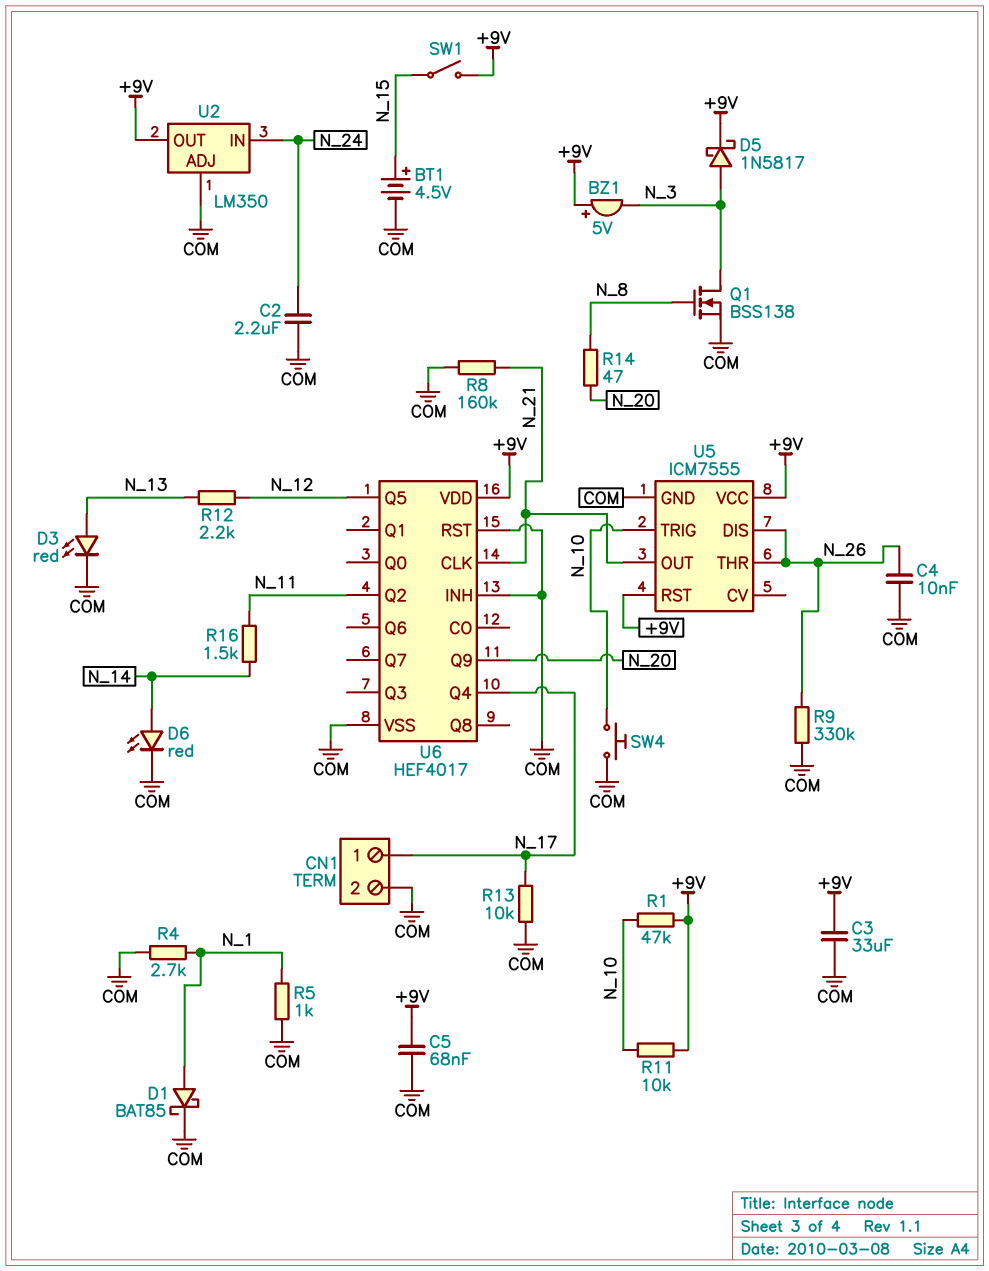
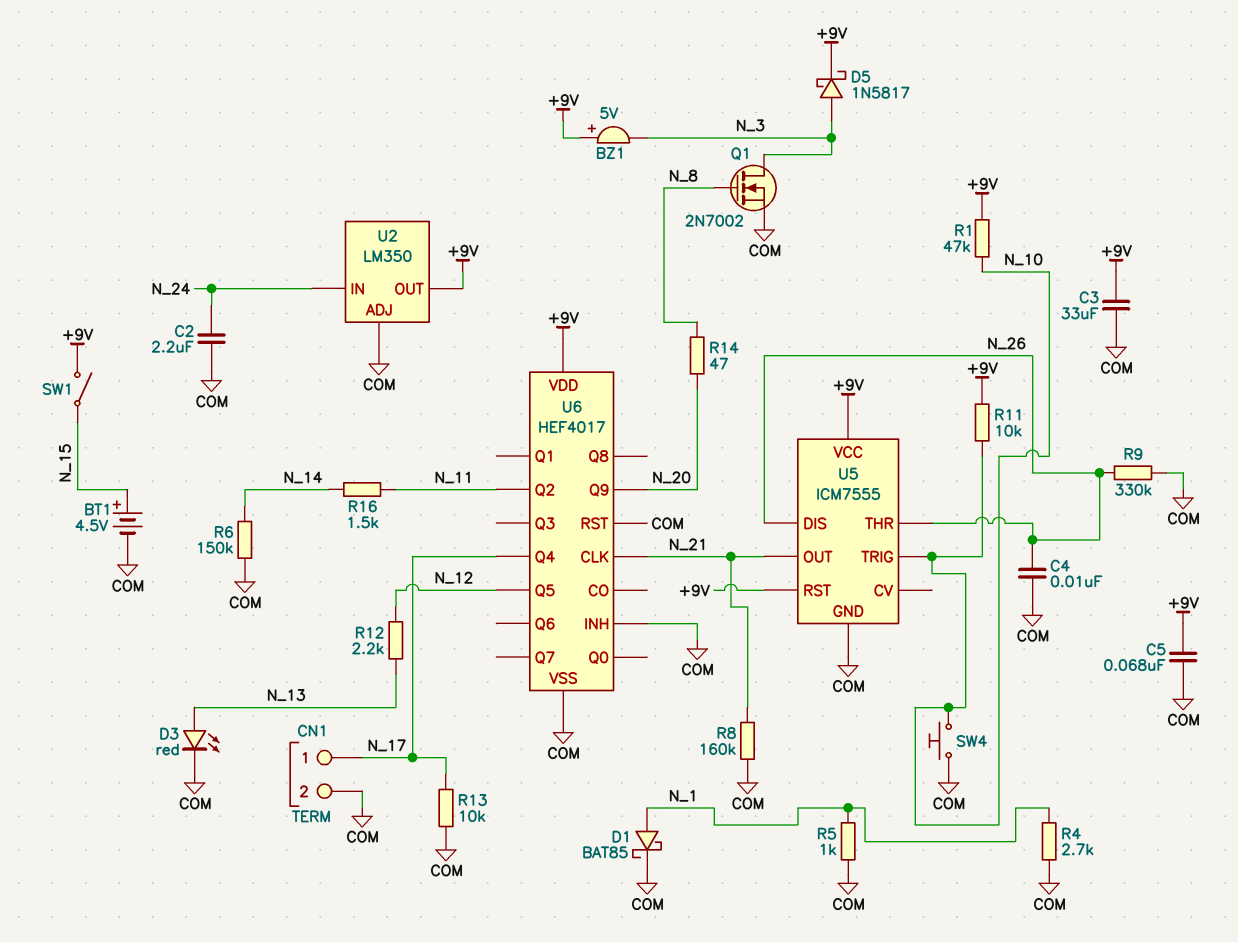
D6: LED red (A N_14, K COM) -> none
Q1: NMOS BSS138 (G N_8, D N_3, S COM) -> NMOS 2N7002 (G N_8, D N_3, S COM)
R6: none -> 150k (COM, N_14)

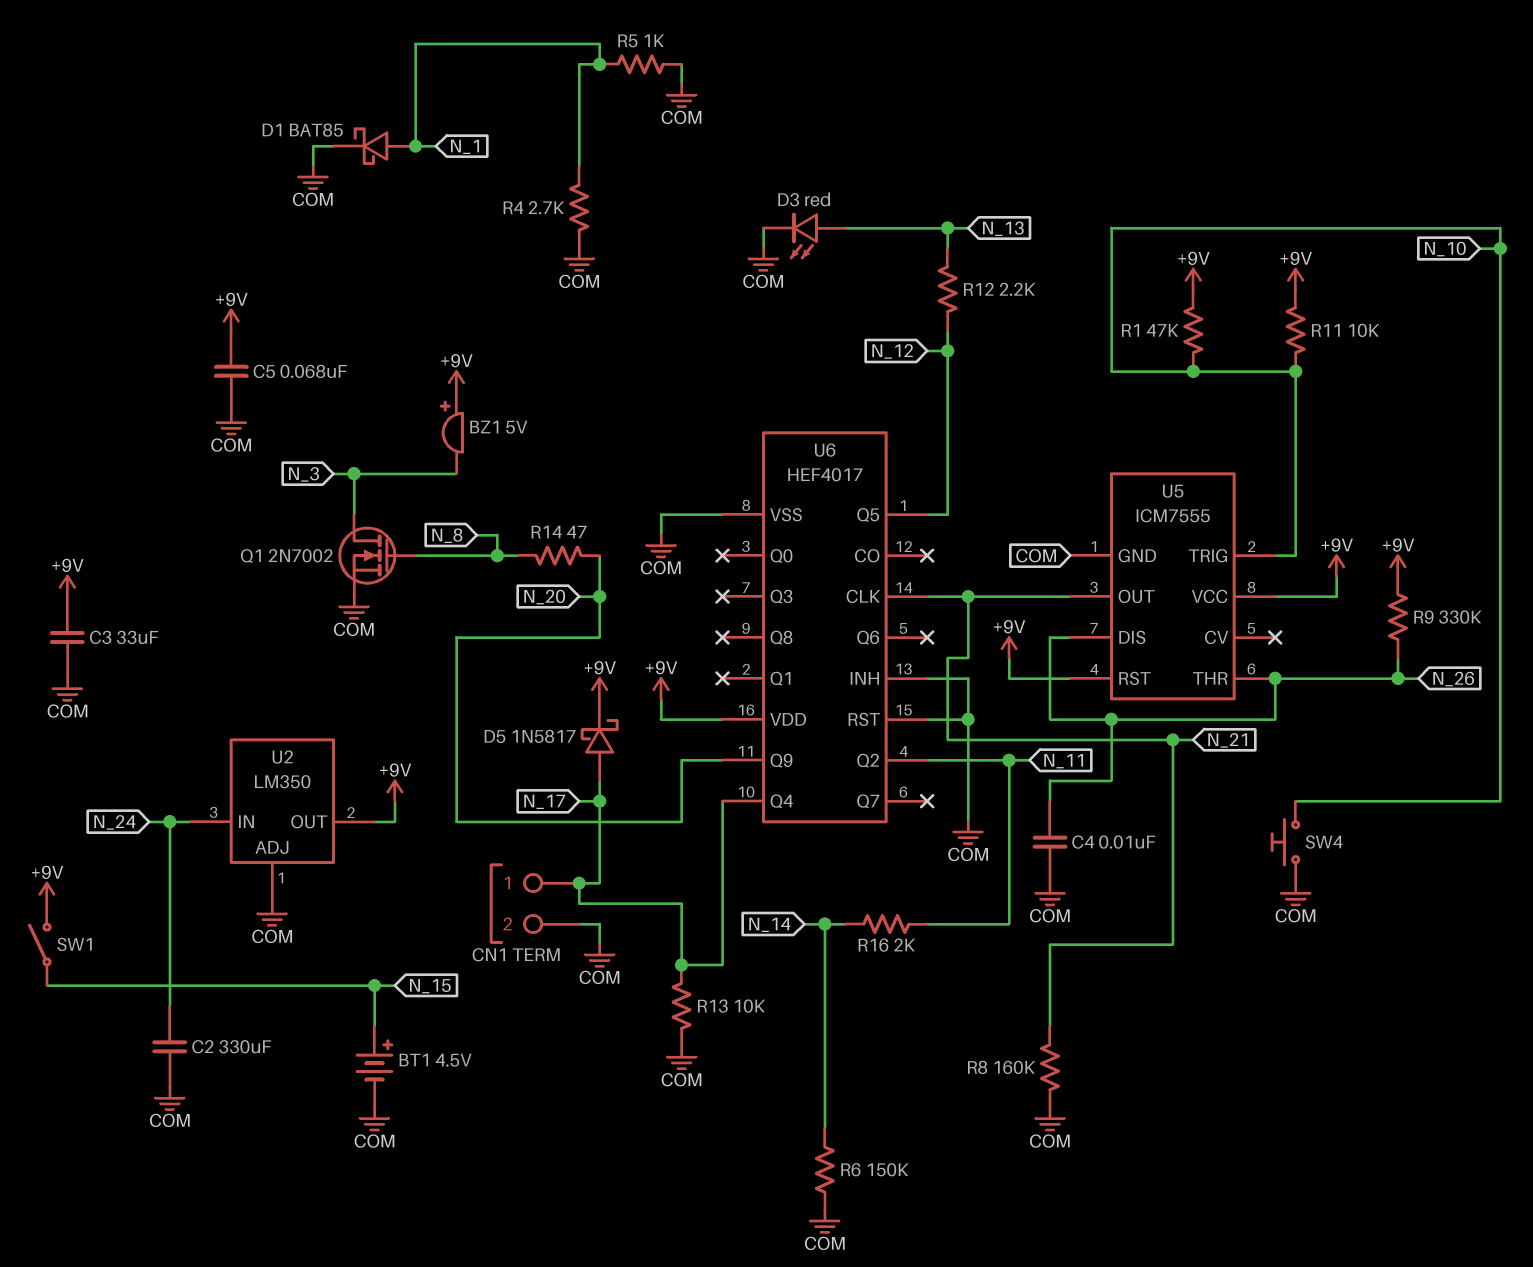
C2: 2.2uF (COM, N_24) -> 330uF (COM, N_24)
D5: schottky 1N5817 (A N_3, K +9V) -> schottky 1N5817 (A N_17, K +9V)
R9: 330k (COM, N_26) -> 330k (+9V, N_26)
R16: 1.5k (N_11, N_14) -> 2k (N_11, N_14)

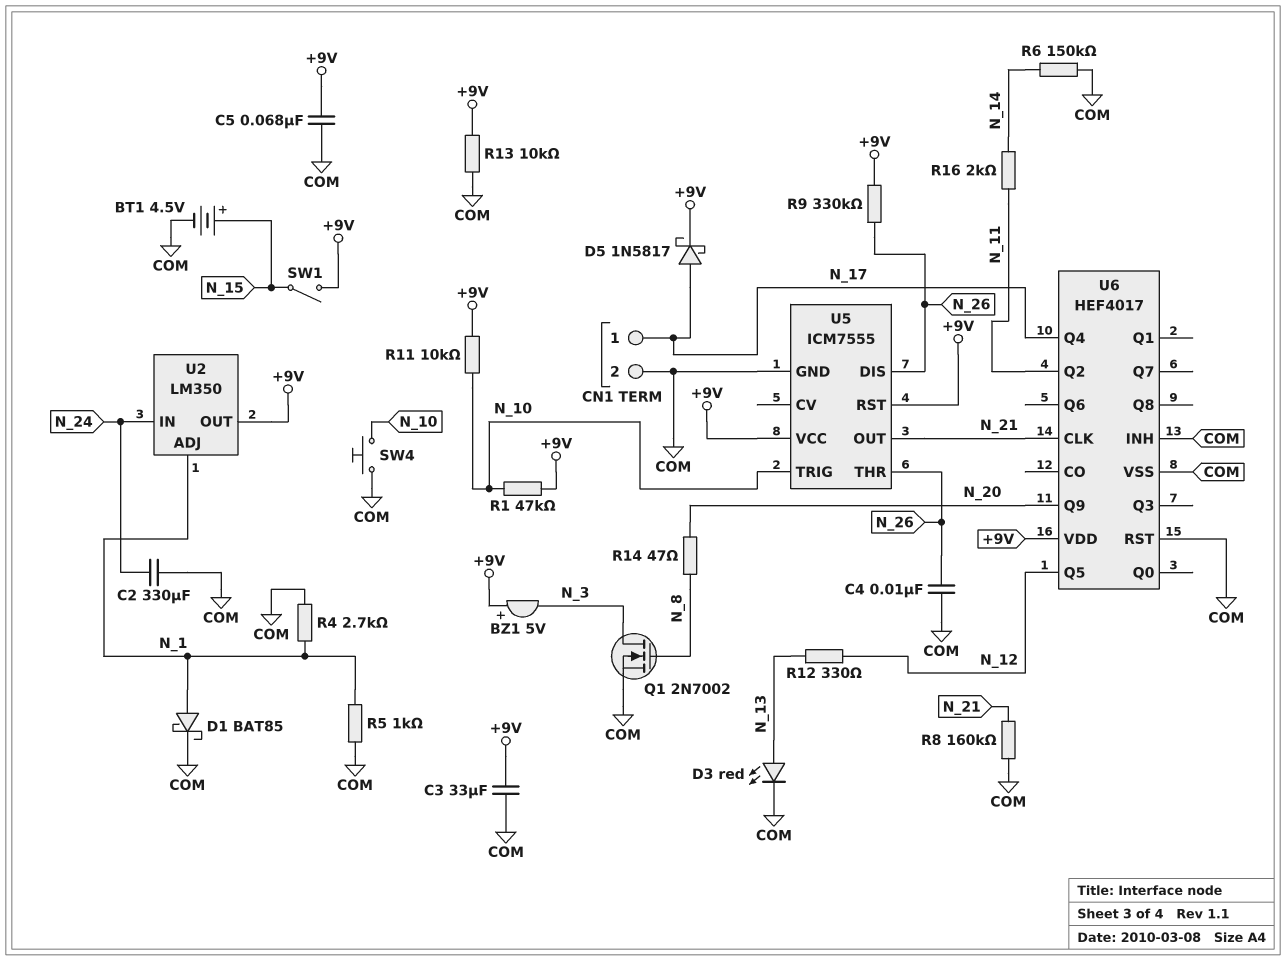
R12: 2.2k (N_12, N_13) -> 330 (N_12, N_13)
R13: 10k (COM, N_17) -> 10k (+9V, COM)
U2 pin ADJ: COM -> N_1

